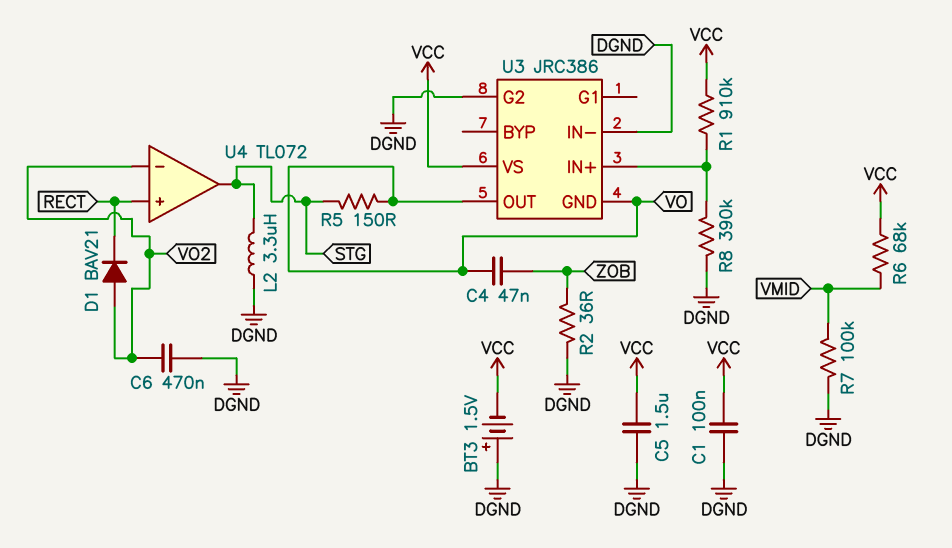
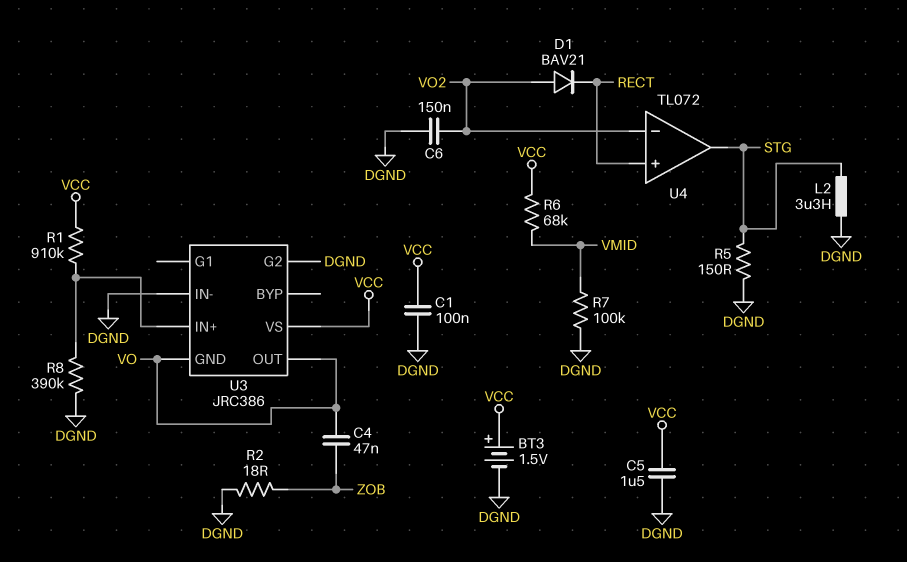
BT3: 1.5V (plus DGND, minus VCC) -> 1.5V (plus VCC, minus DGND)
C6: 470nF (DGND, VO2) -> 150nF (DGND, VO2)
R2: 36 (DGND, ZOB) -> 18 (DGND, ZOB)
R5: 150 (STG, VO) -> 150 (DGND, STG)

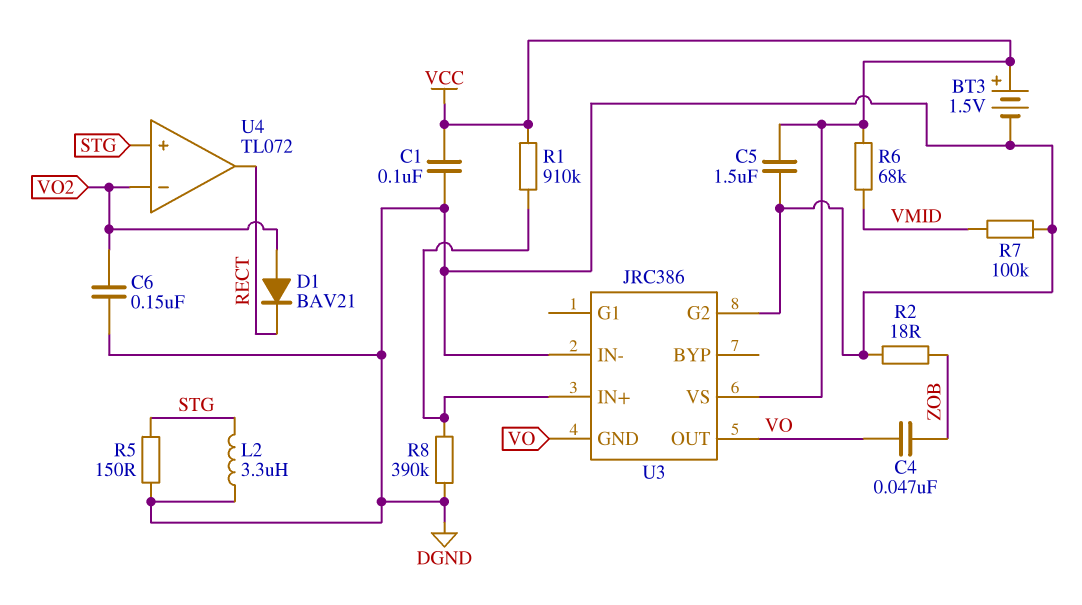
U4 pin in+: RECT -> STG
U4 pin out: STG -> RECT

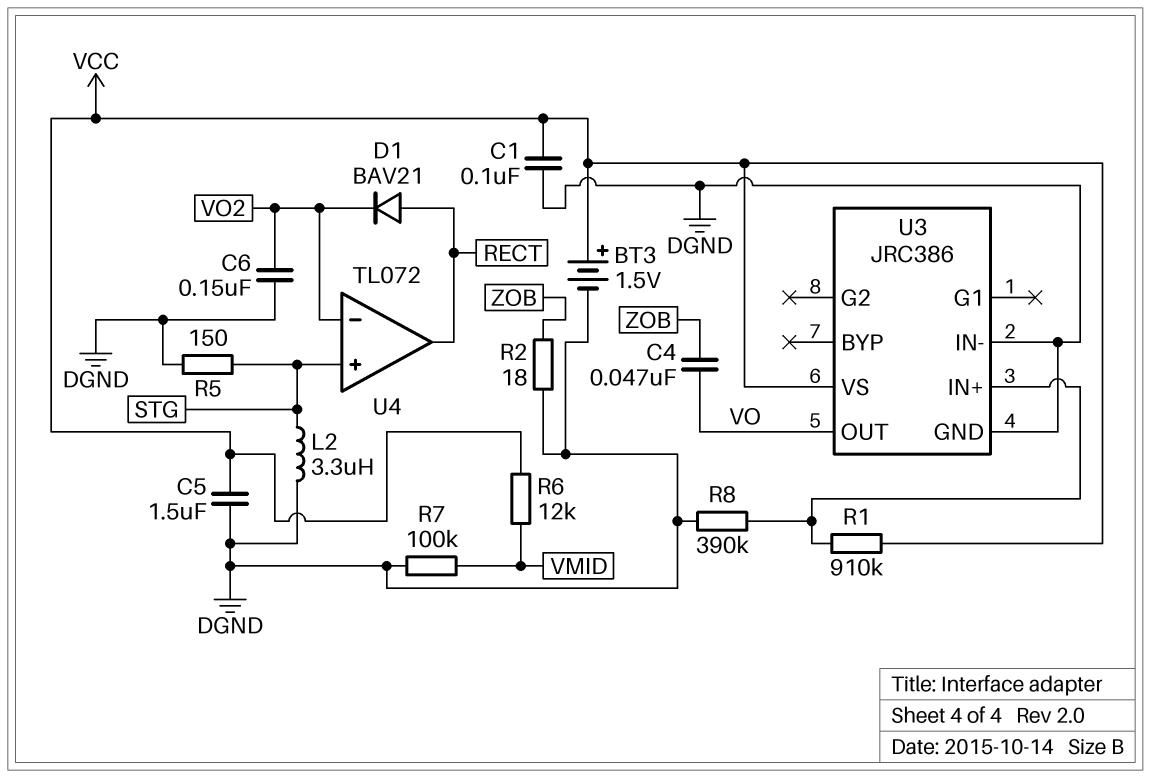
D1: diode BAV21 (A VO2, K RECT) -> diode BAV21 (A RECT, K VO2)
R6: 68k (VCC, VMID) -> 12k (VCC, VMID)
U3 pin G2: DGND -> none
U3 pin GND: VO -> DGND

